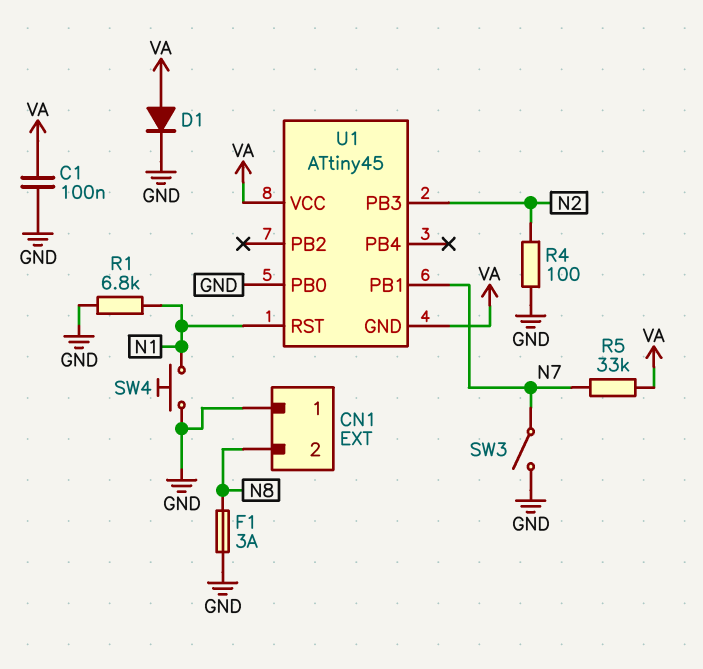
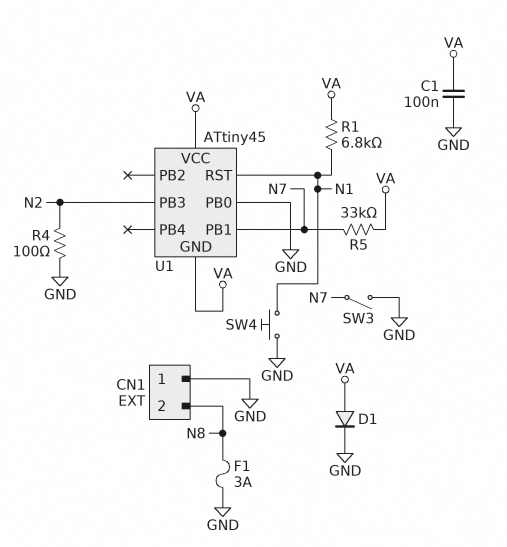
R1: 6.8k (GND, N1) -> 6.8k (N1, VA)

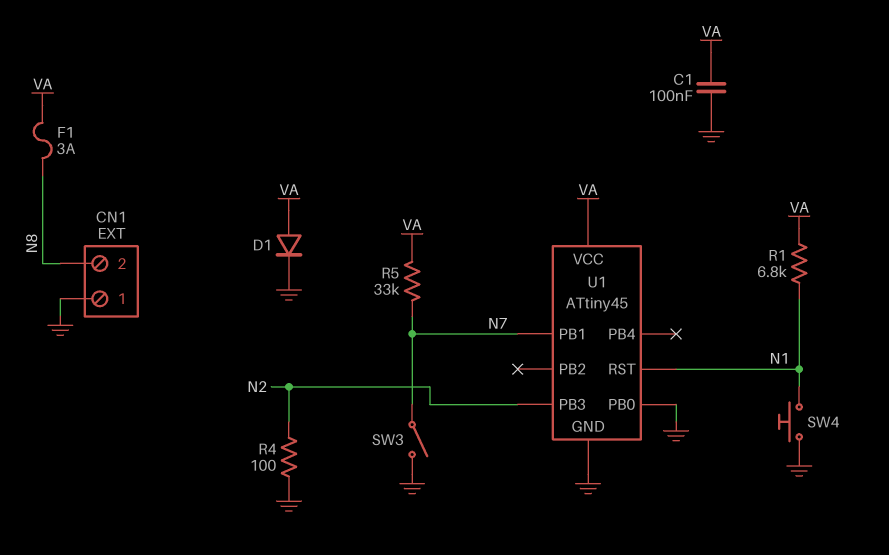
F1: 3A (GND, N8) -> 3A (N8, VA)
U1 pin GND: VA -> GND

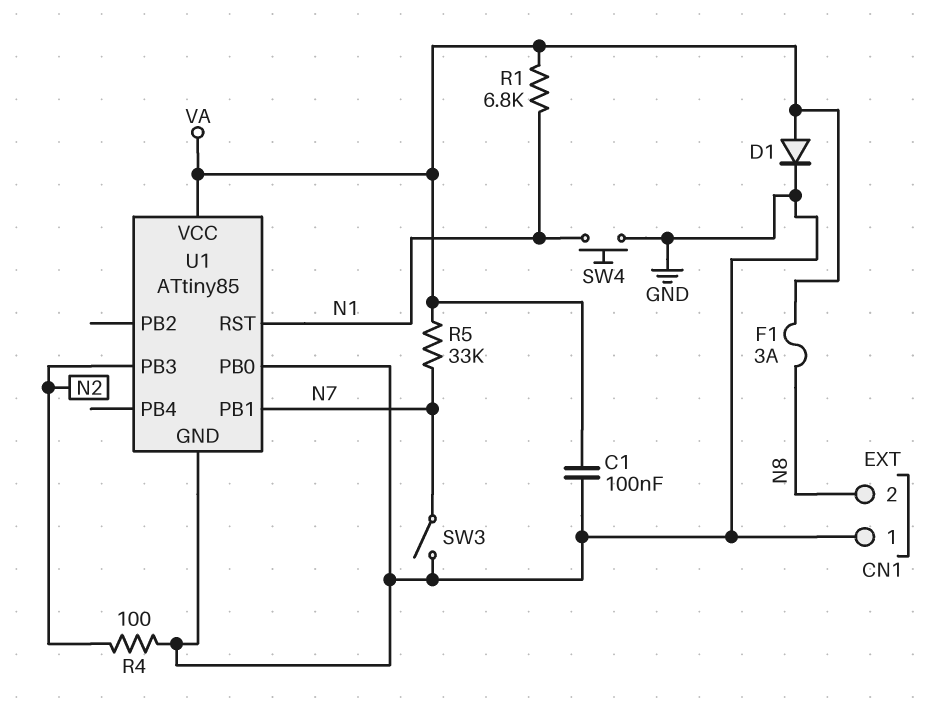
U1: ATtiny45 -> ATtiny85

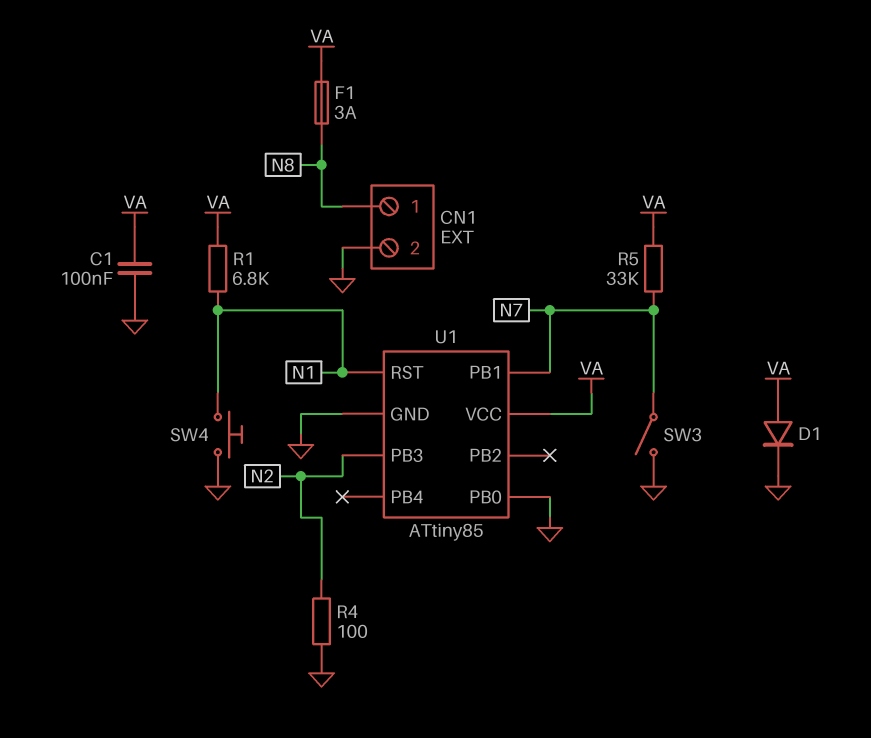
CN1 pin 1: GND -> N8
CN1 pin 2: N8 -> GND

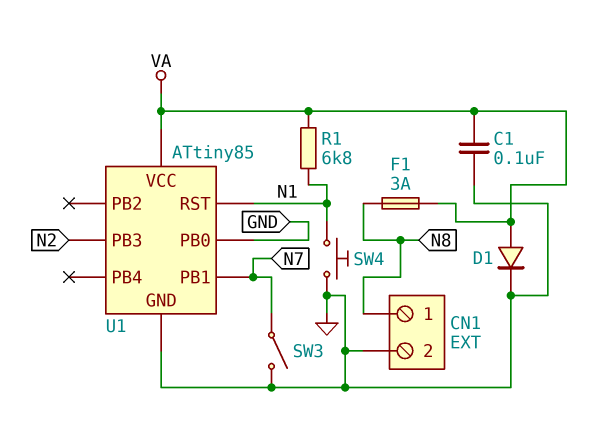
R4: 100 (GND, N2) -> none
R5: 33k (N7, VA) -> none

